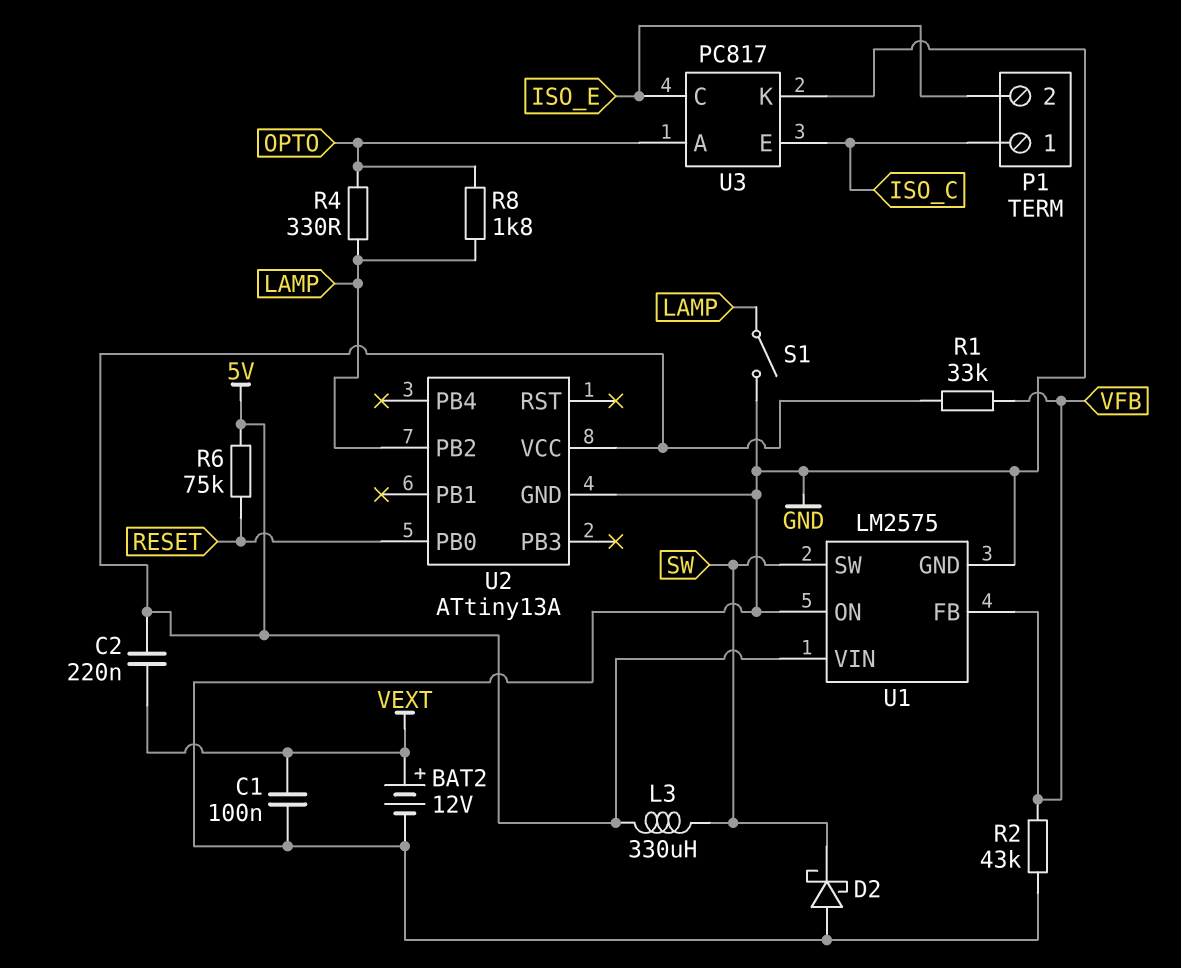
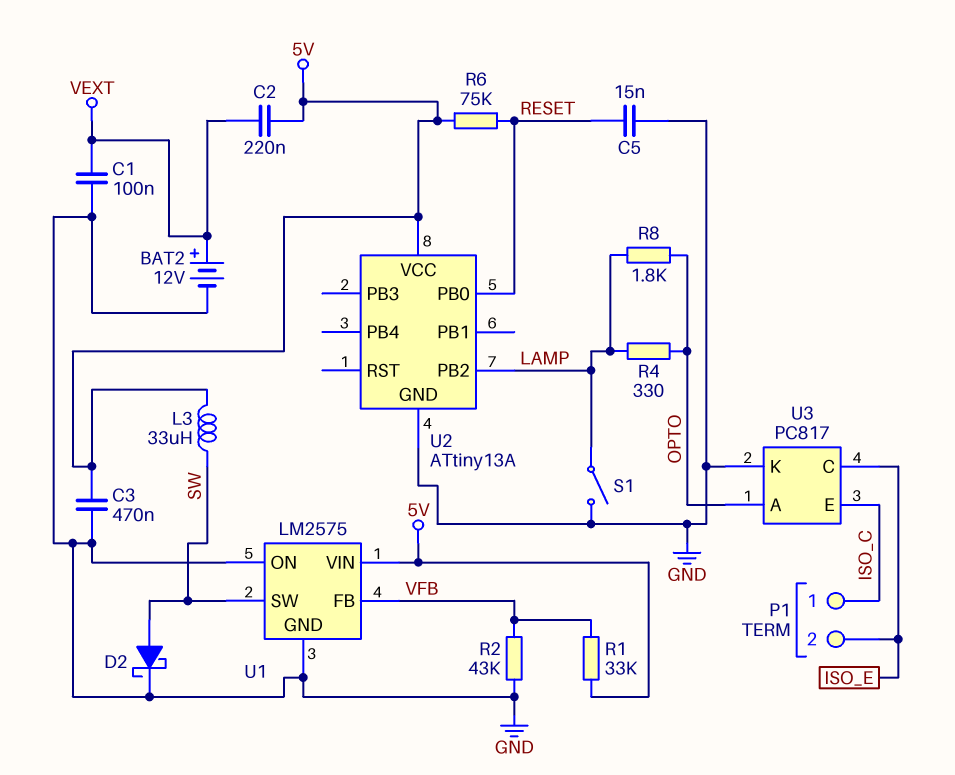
C3: none -> 470nF (5V, GND)
C5: none -> 15nF (GND, RESET)
D2: schottky (A GND, K SW) -> schottky (A SW, K GND)
L3: 330uH (5V, SW) -> 33uH (5V, SW)

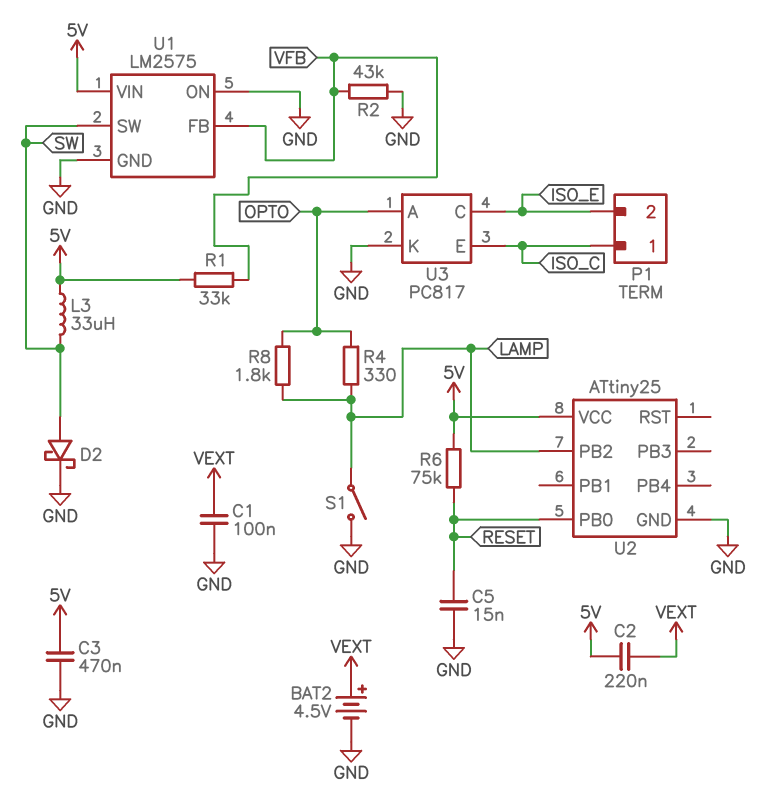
BAT2: 12V (plus VEXT, minus GND) -> 4.5V (plus VEXT, minus GND)
U2: ATtiny13A -> ATtiny25

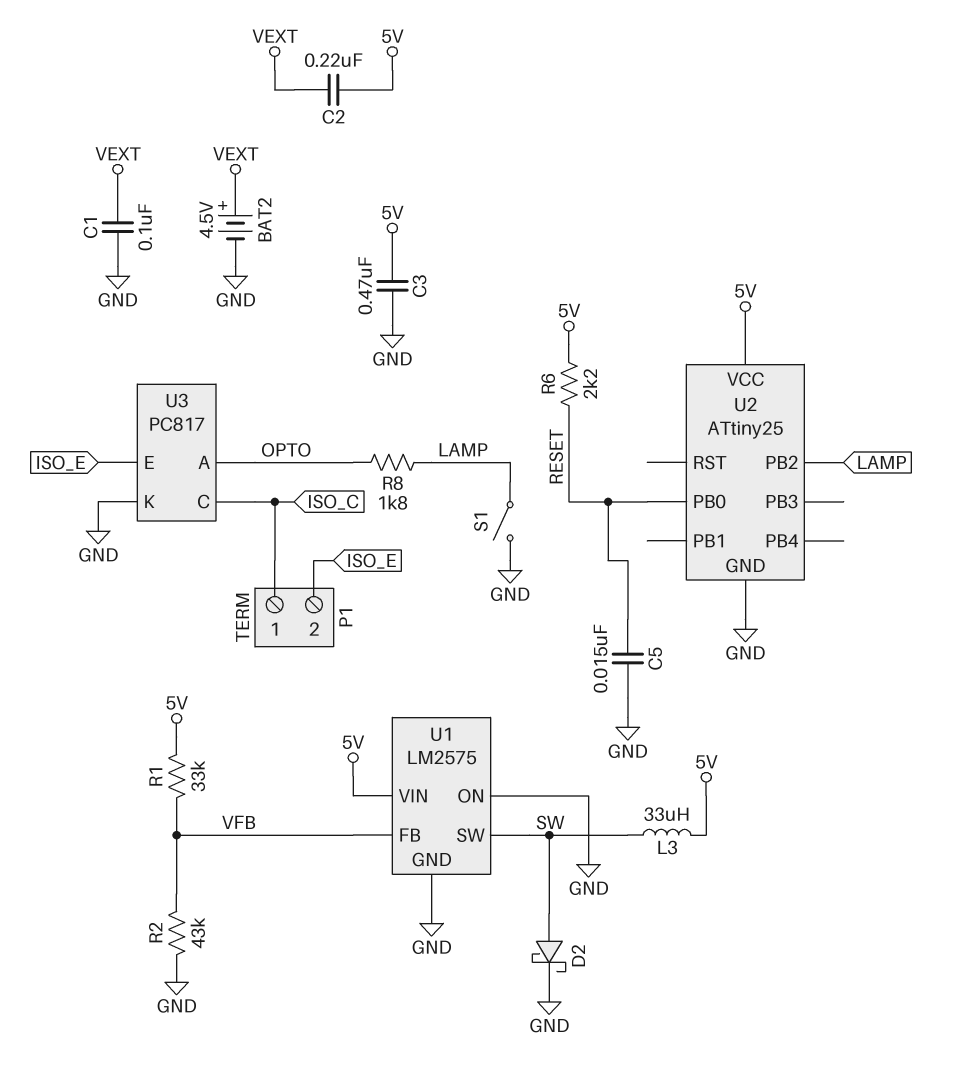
R4: 330 (LAMP, OPTO) -> none
R6: 75k (5V, RESET) -> 2.2k (5V, RESET)
U3 pin C: ISO_E -> ISO_C
U3 pin E: ISO_C -> ISO_E

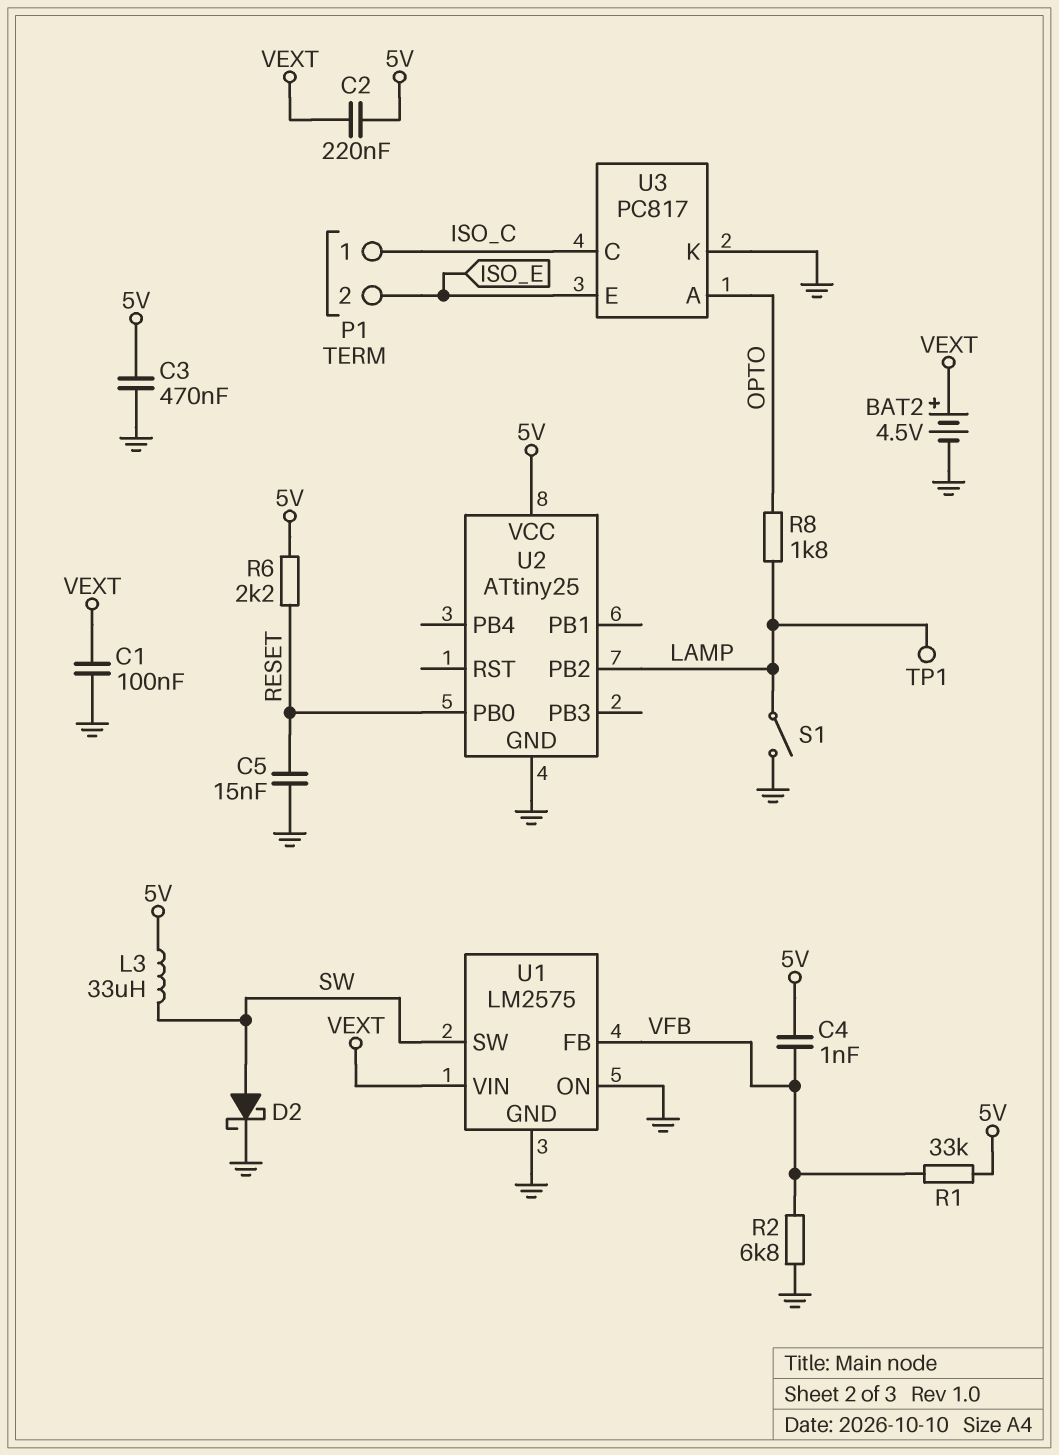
C4: none -> 1nF (5V, VFB)
R2: 43k (GND, VFB) -> 6.8k (GND, VFB)
TP1: none -> test point (LAMP)
U1 pin VIN: 5V -> VEXT

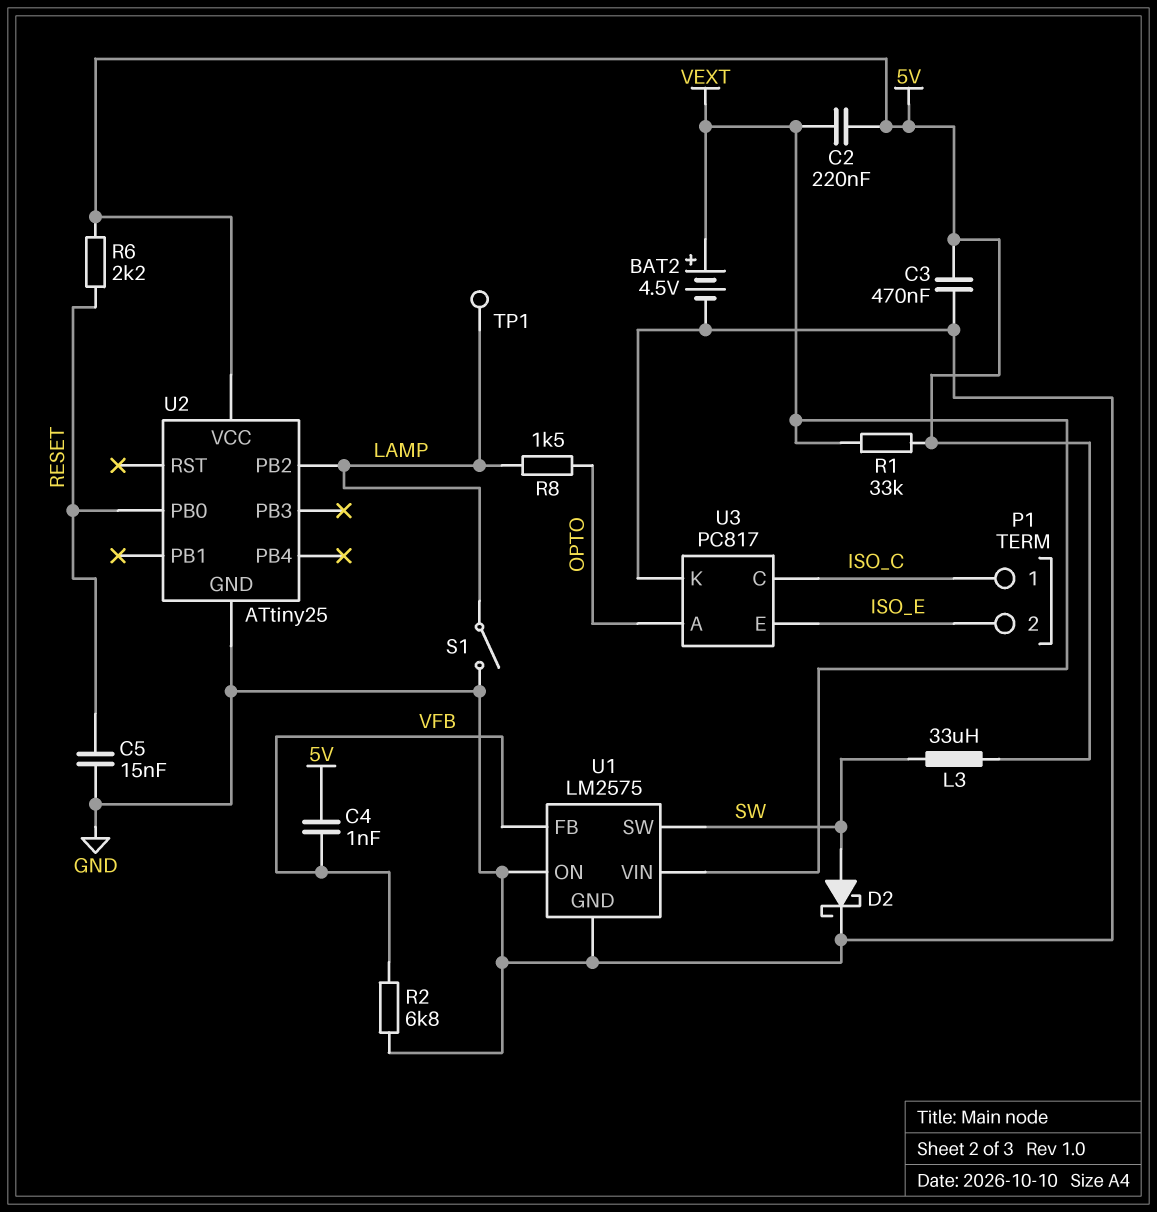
C1: 100nF (GND, VEXT) -> none
R1: 33k (5V, VFB) -> 33k (5V, VEXT)
R8: 1.8k (LAMP, OPTO) -> 1.5k (LAMP, OPTO)

